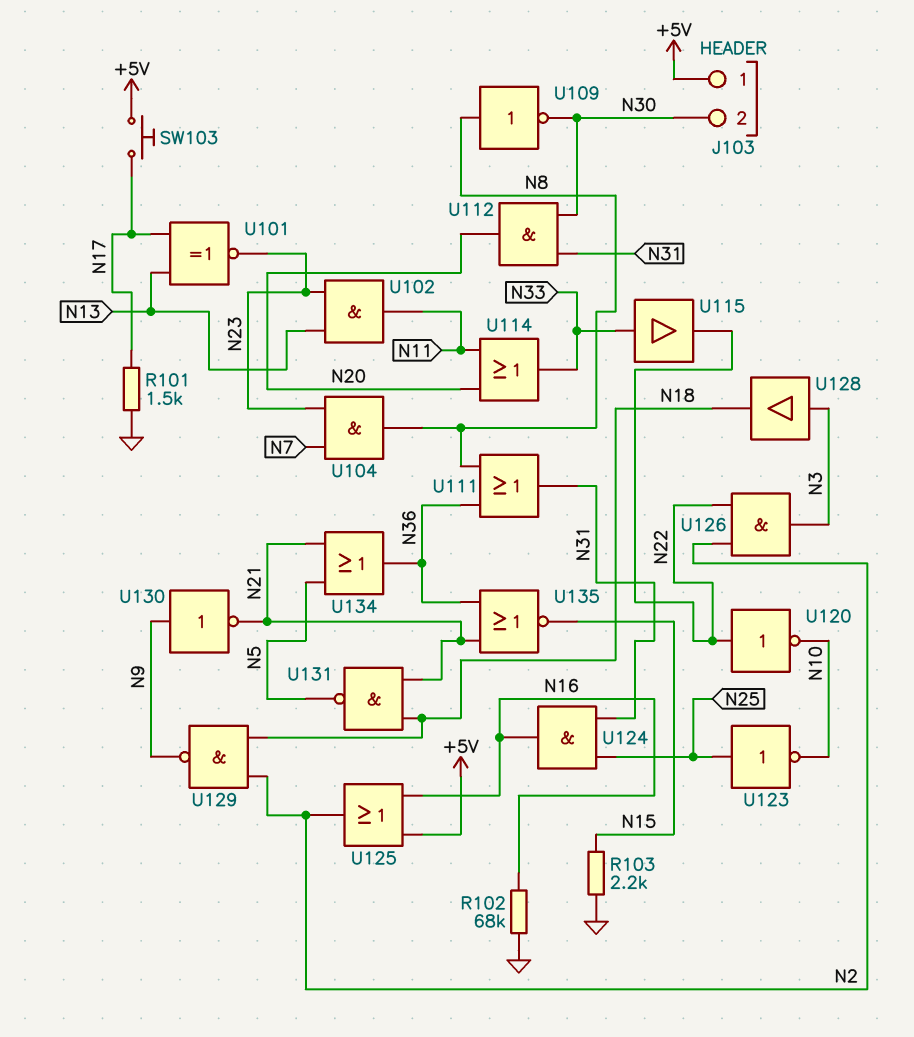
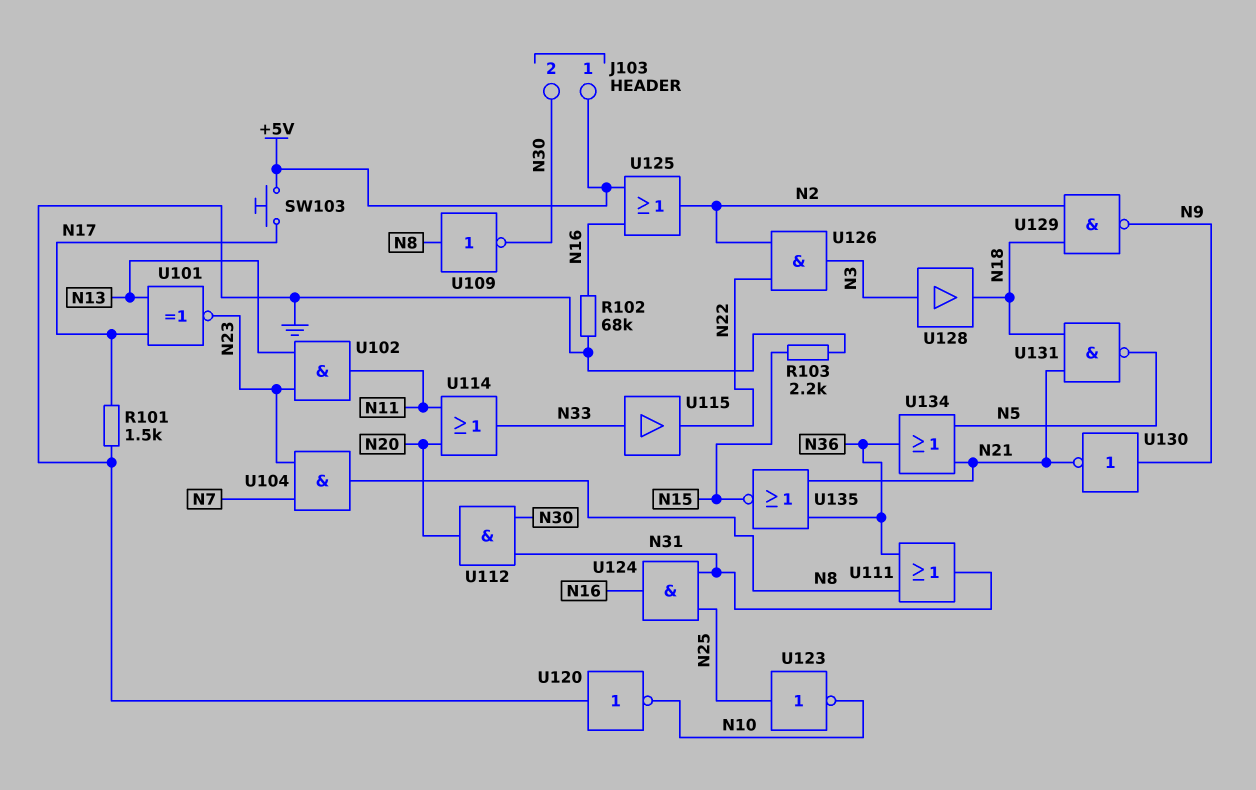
U120: NOT (in N22, out N10) -> NOT (in GND, out N10)

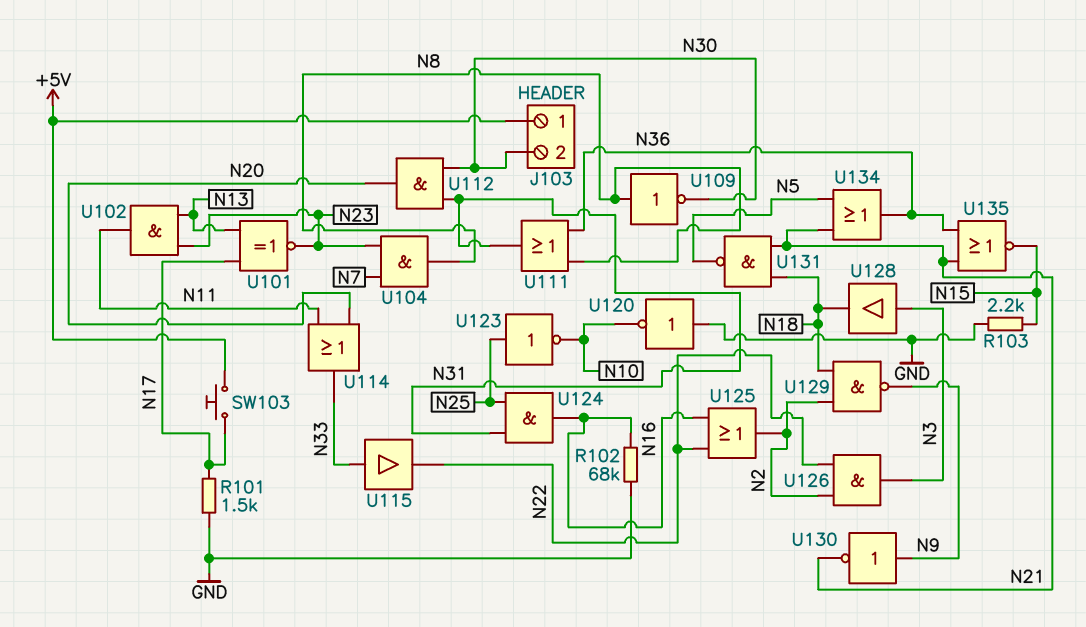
U125: OR (in +5V, in N16, out N2) -> OR (in N16, in N22, out N2)

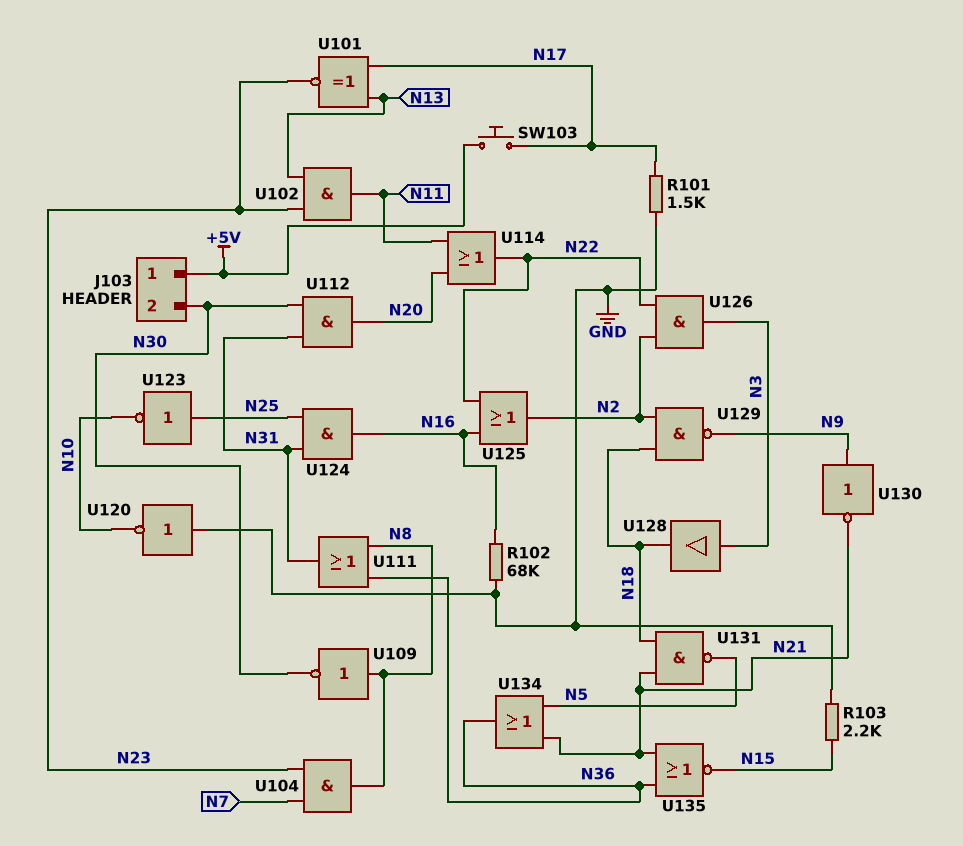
U114: OR (in N11, in N20, out N33) -> OR (in N11, in N20, out N22)
U115: buffer (in N33, out N22) -> none

